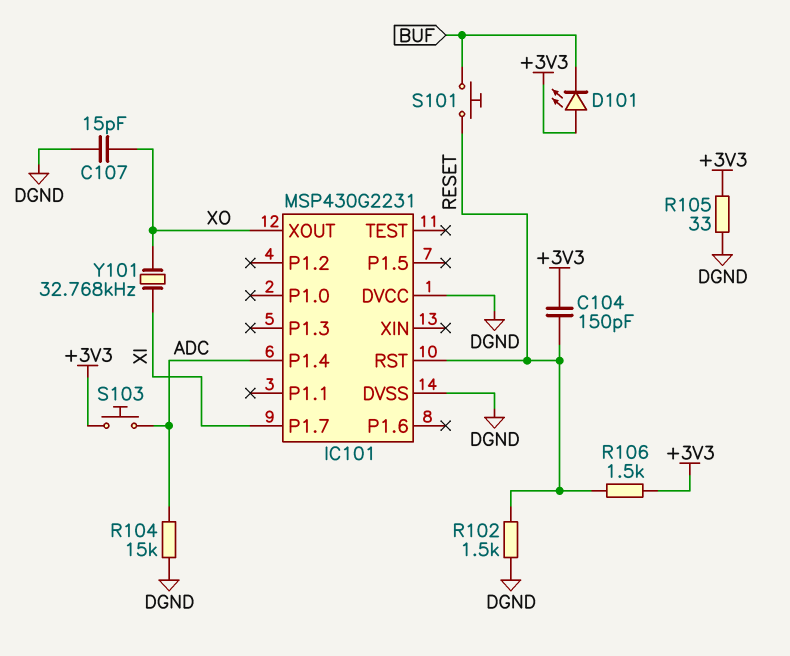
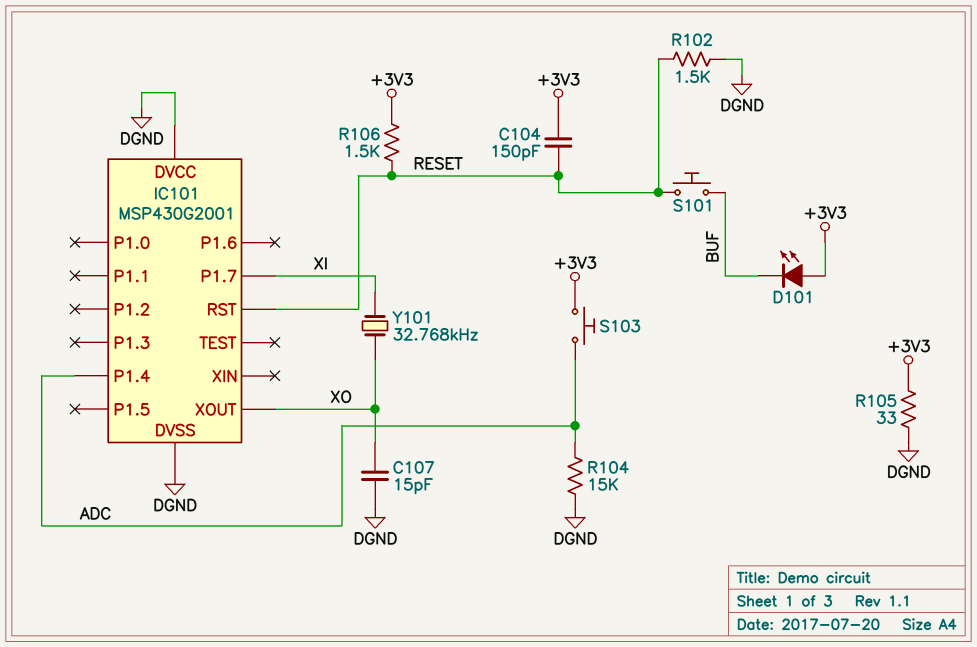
IC101: MSP430G2231 -> MSP430G2001

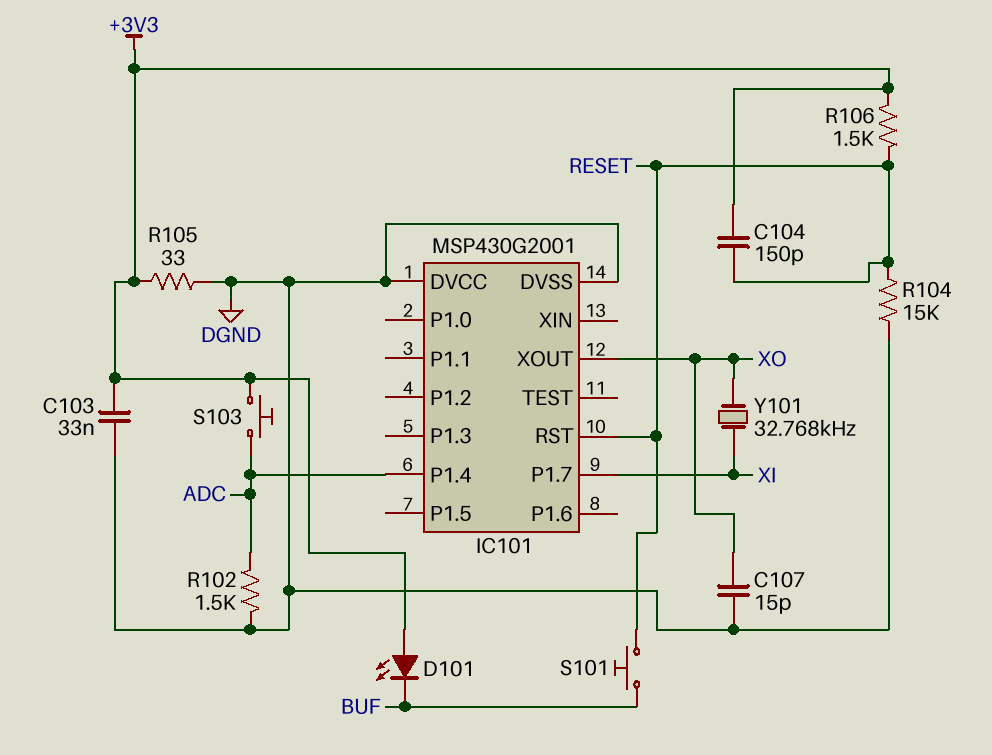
C103: none -> 33nF (+3V3, DGND)
R102: 1.5k (DGND, RESET) -> 1.5k (ADC, DGND)
R104: 15k (ADC, DGND) -> 15k (DGND, RESET)

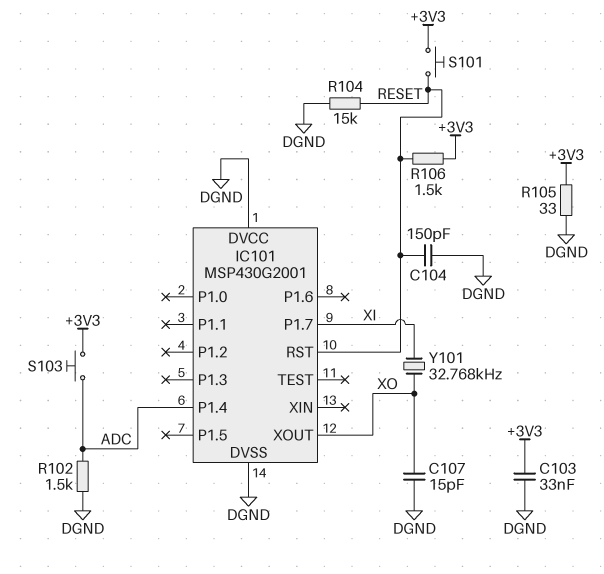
C104: 150pF (+3V3, RESET) -> 150pF (DGND, RESET)
D101: LED (A +3V3, K BUF) -> none
S101: button (BUF, RESET) -> button (+3V3, RESET)

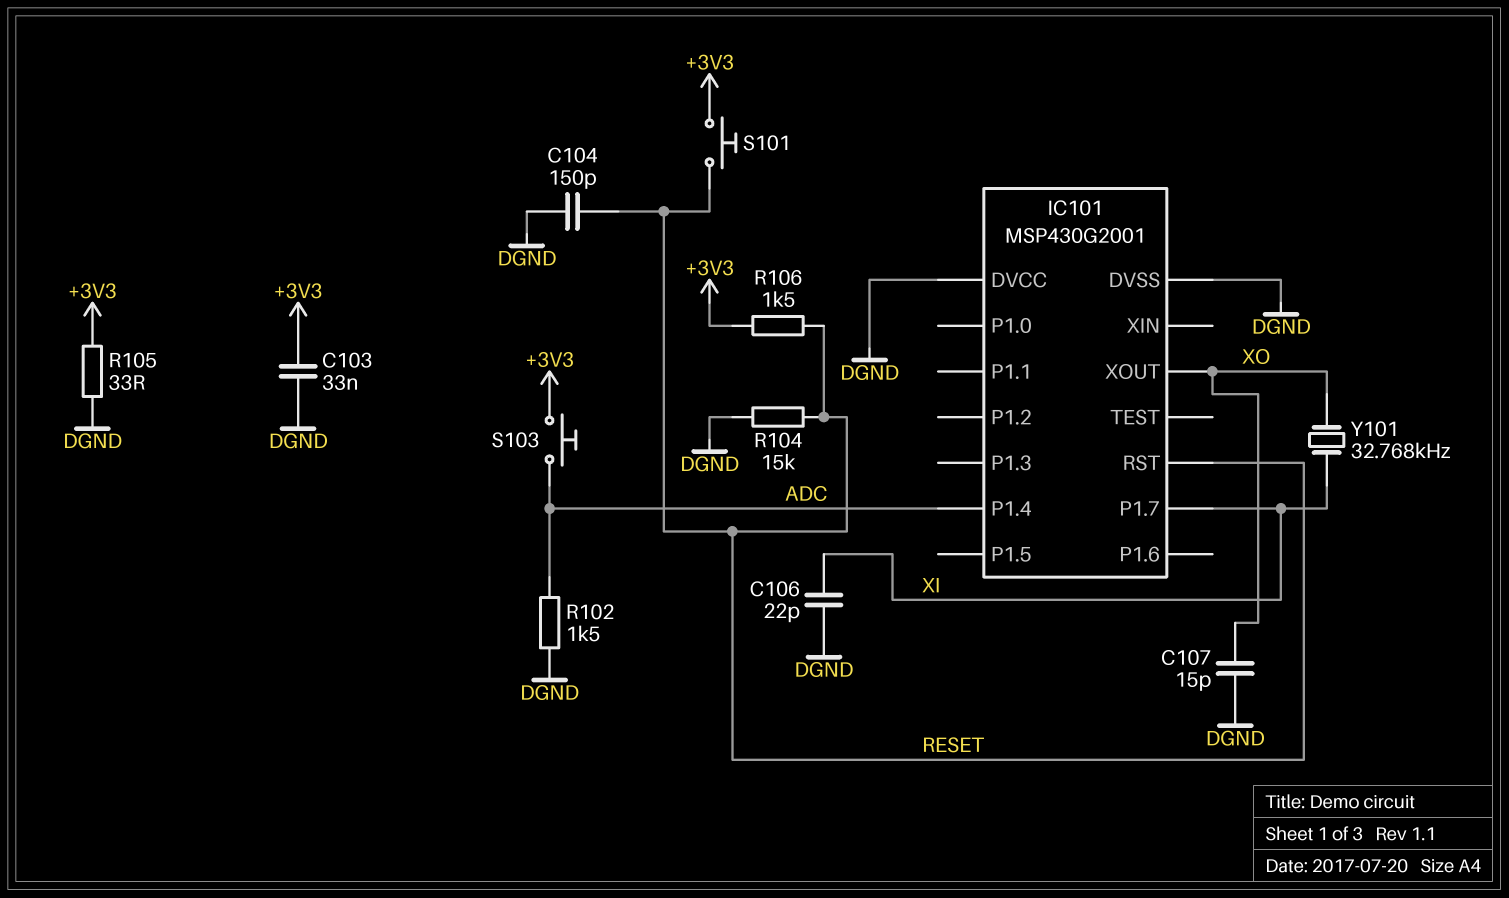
C106: none -> 22pF (DGND, XI)

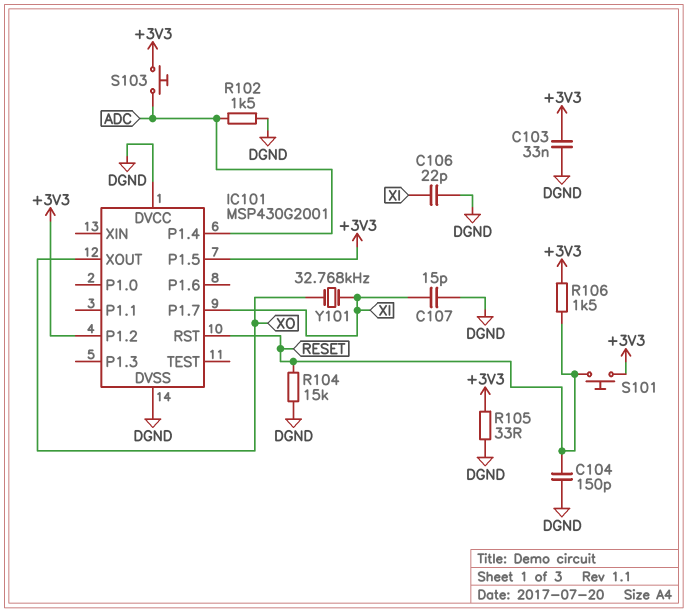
C107: 15pF (DGND, XO) -> 15pF (DGND, XI)
IC101 pin P1.2: none -> +3V3
IC101 pin P1.5: none -> +3V3

